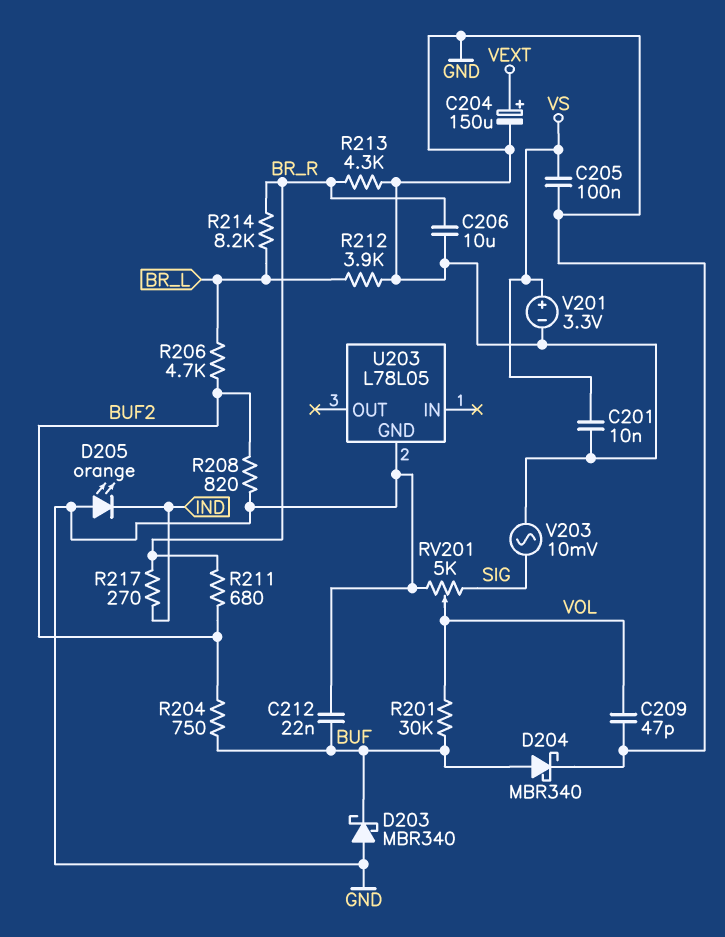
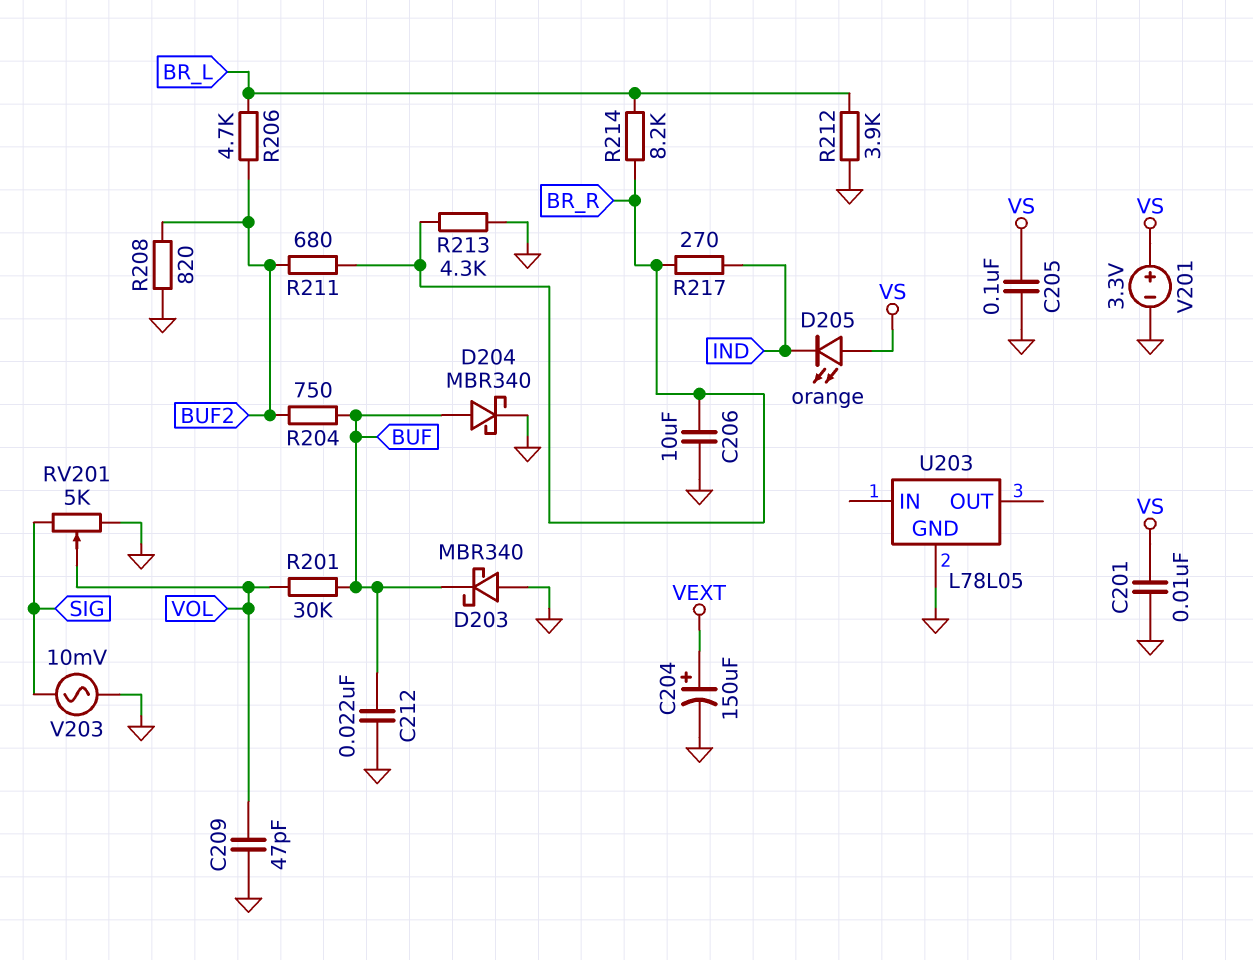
D205: LED orange (A GND, K IND) -> LED orange (A VS, K IND)

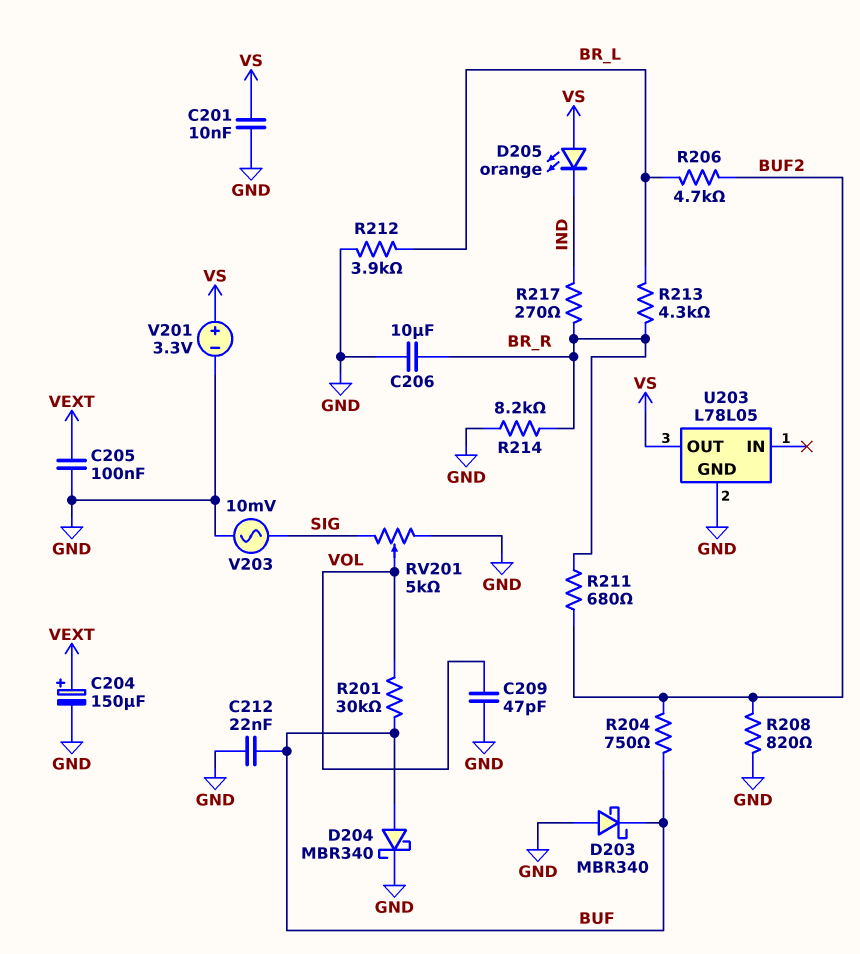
C205: 100nF (GND, VS) -> 100nF (GND, VEXT)
R213: 4.3k (BR_R, GND) -> 4.3k (BR_L, BR_R)
R214: 8.2k (BR_L, BR_R) -> 8.2k (BR_R, GND)
U203 pin OUT: none -> VS

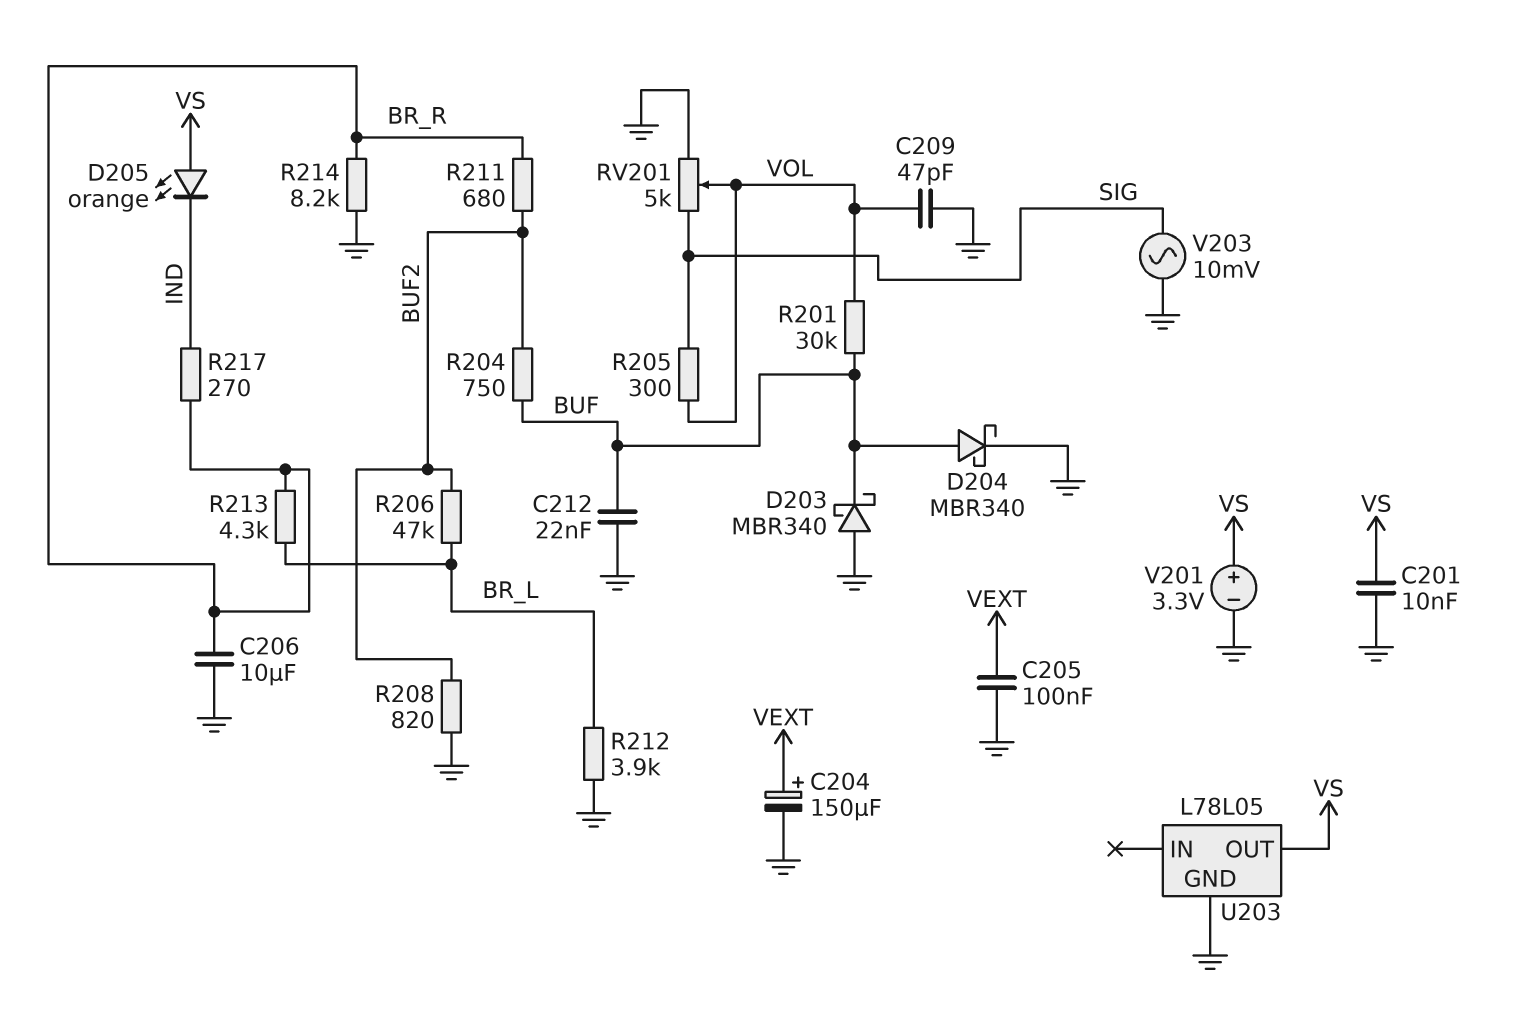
R205: none -> 300 (SIG, VOL)
R206: 4.7k (BR_L, BUF2) -> 47k (BR_L, BUF2)

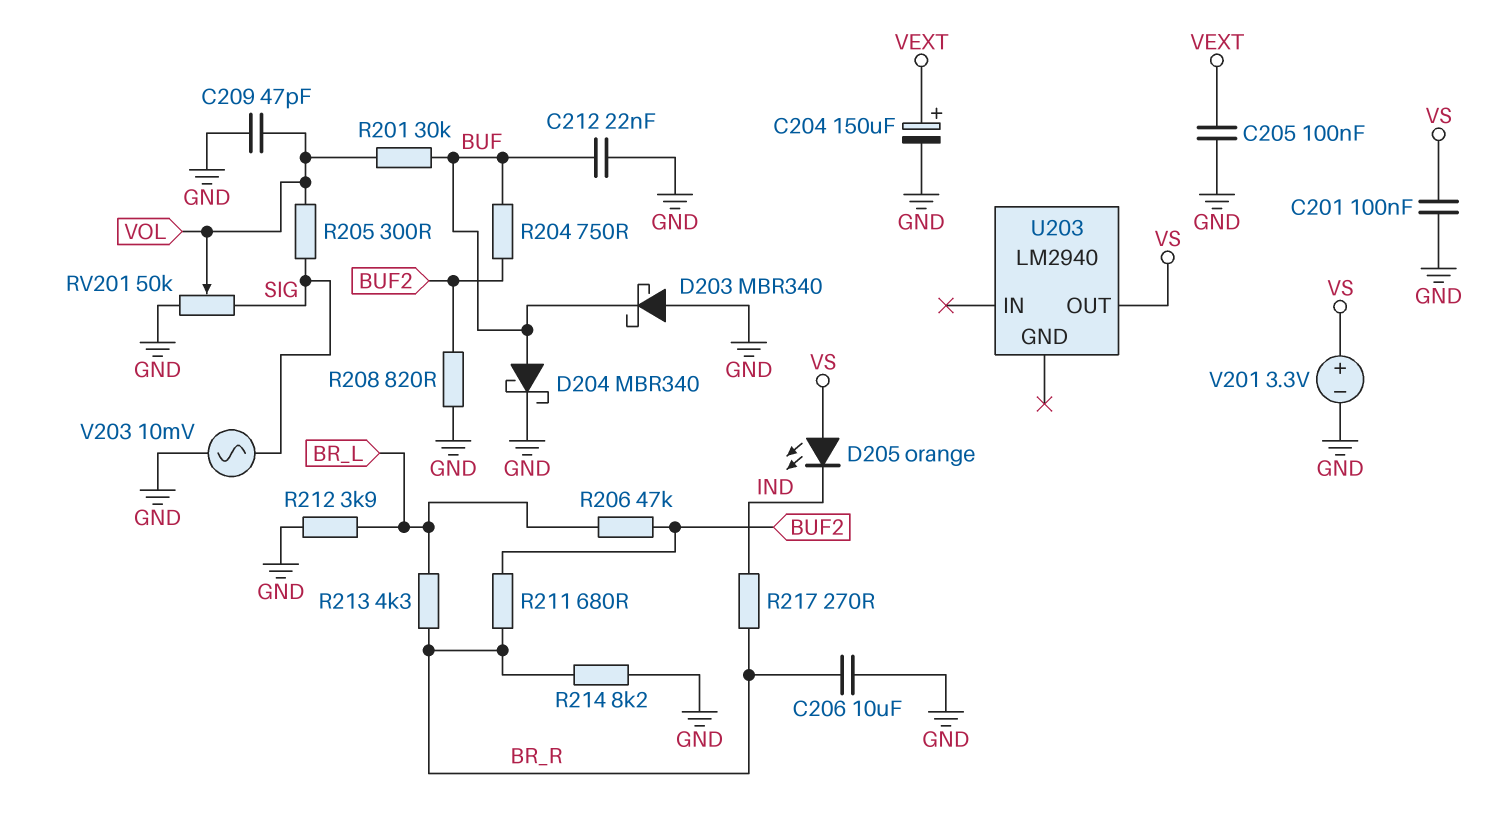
C201: 10nF (GND, VS) -> 100nF (GND, VS)
RV201: 5k (GND, SIG, wiper VOL) -> 50k (GND, SIG, wiper VOL)
U203: L78L05 -> LM2940
U203 pin GND: GND -> none

